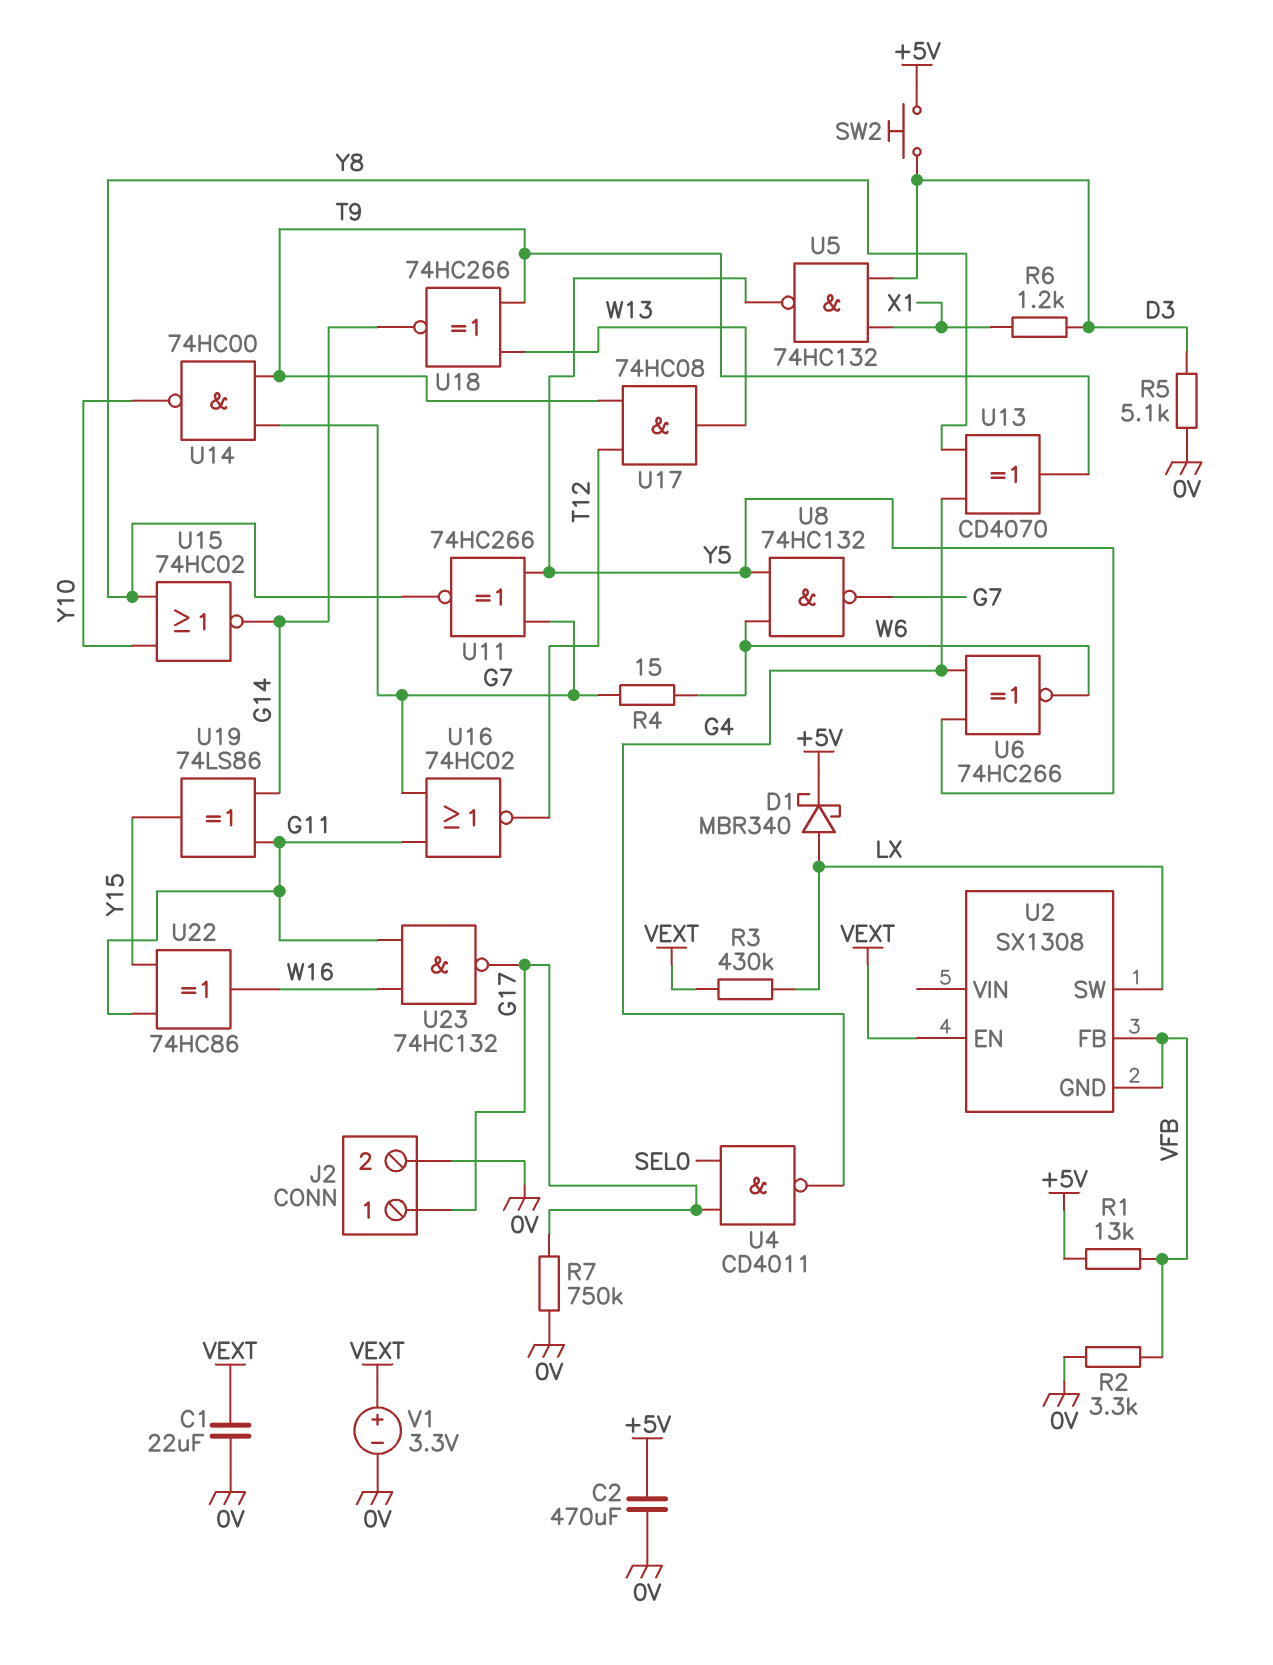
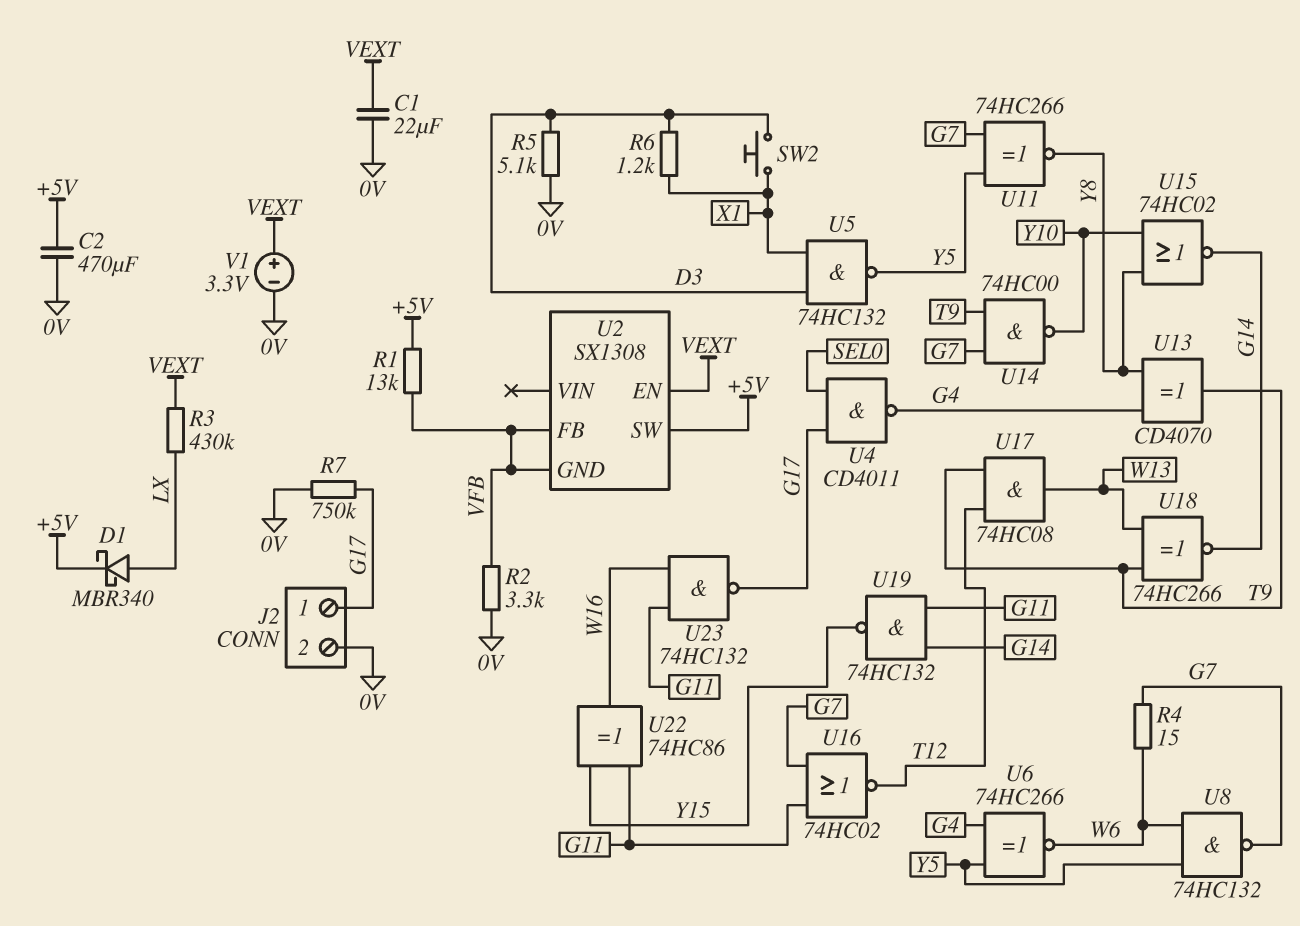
SW2: button (+5V, D3) -> button (D3, X1)
U2 pin SW: LX -> +5V
U19: XOR 74LS86 (in G11, in G14, out Y15) -> NAND 74HC132 (in G11, in G14, out Y15)

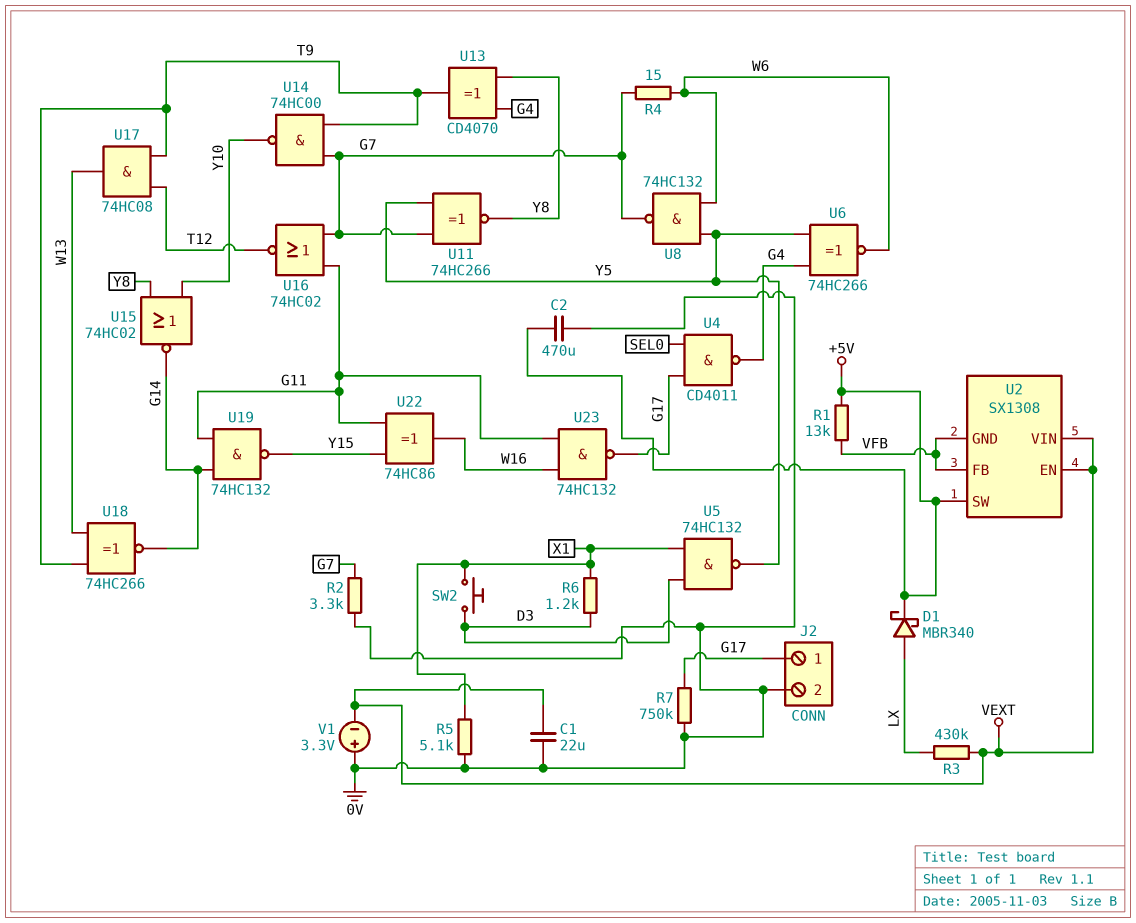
R2: 3.3k (0V, VFB) -> 3.3k (0V, G7)
R5: 5.1k (0V, D3) -> 5.1k (0V, X1)
U2 pin VIN: none -> VEXT
V1: 3.3V (plus VEXT, minus 0V) -> 3.3V (plus 0V, minus VEXT)

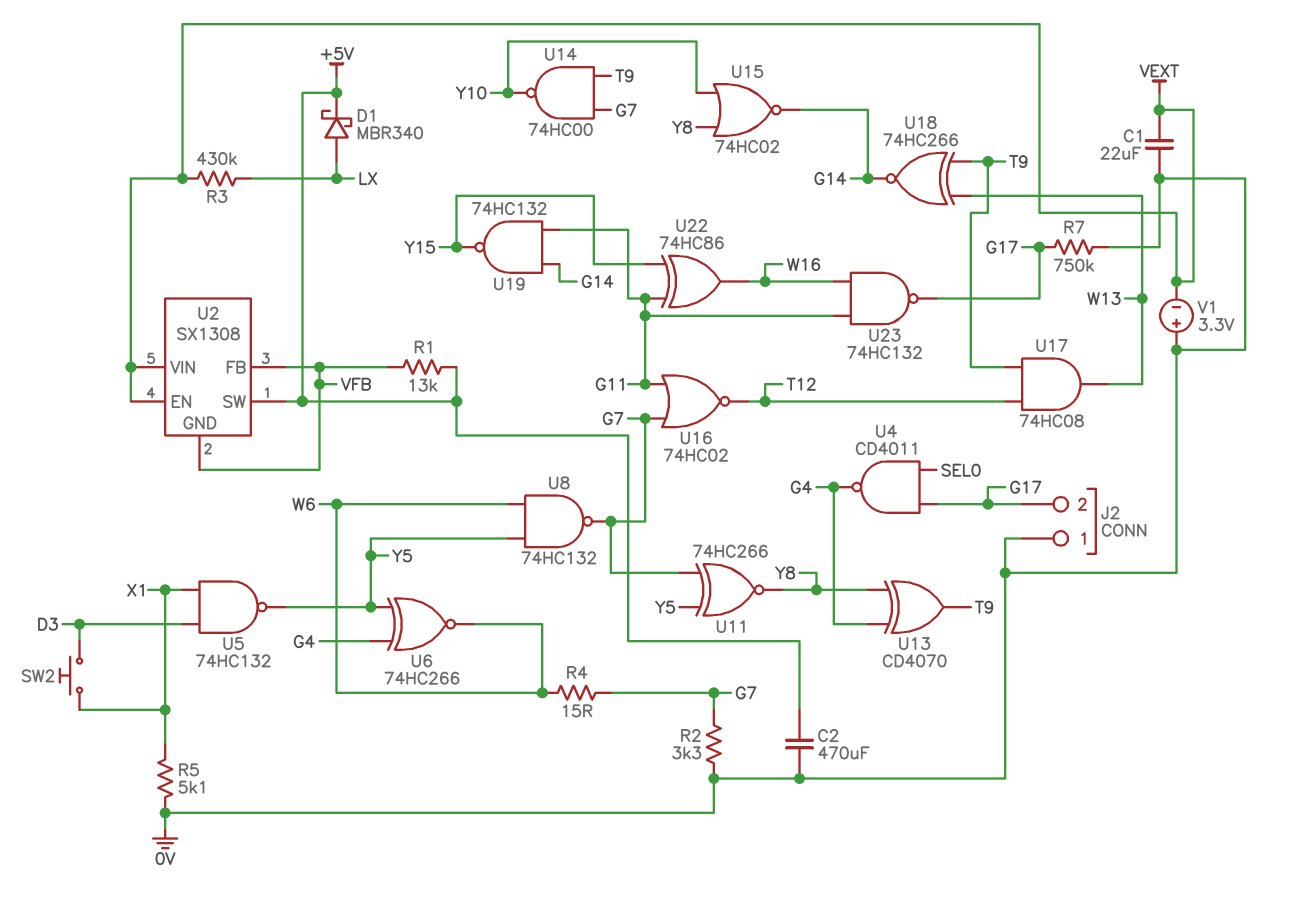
J2 pin 1: G17 -> 0V
J2 pin 2: 0V -> G17
R6: 1.2k (D3, X1) -> none

